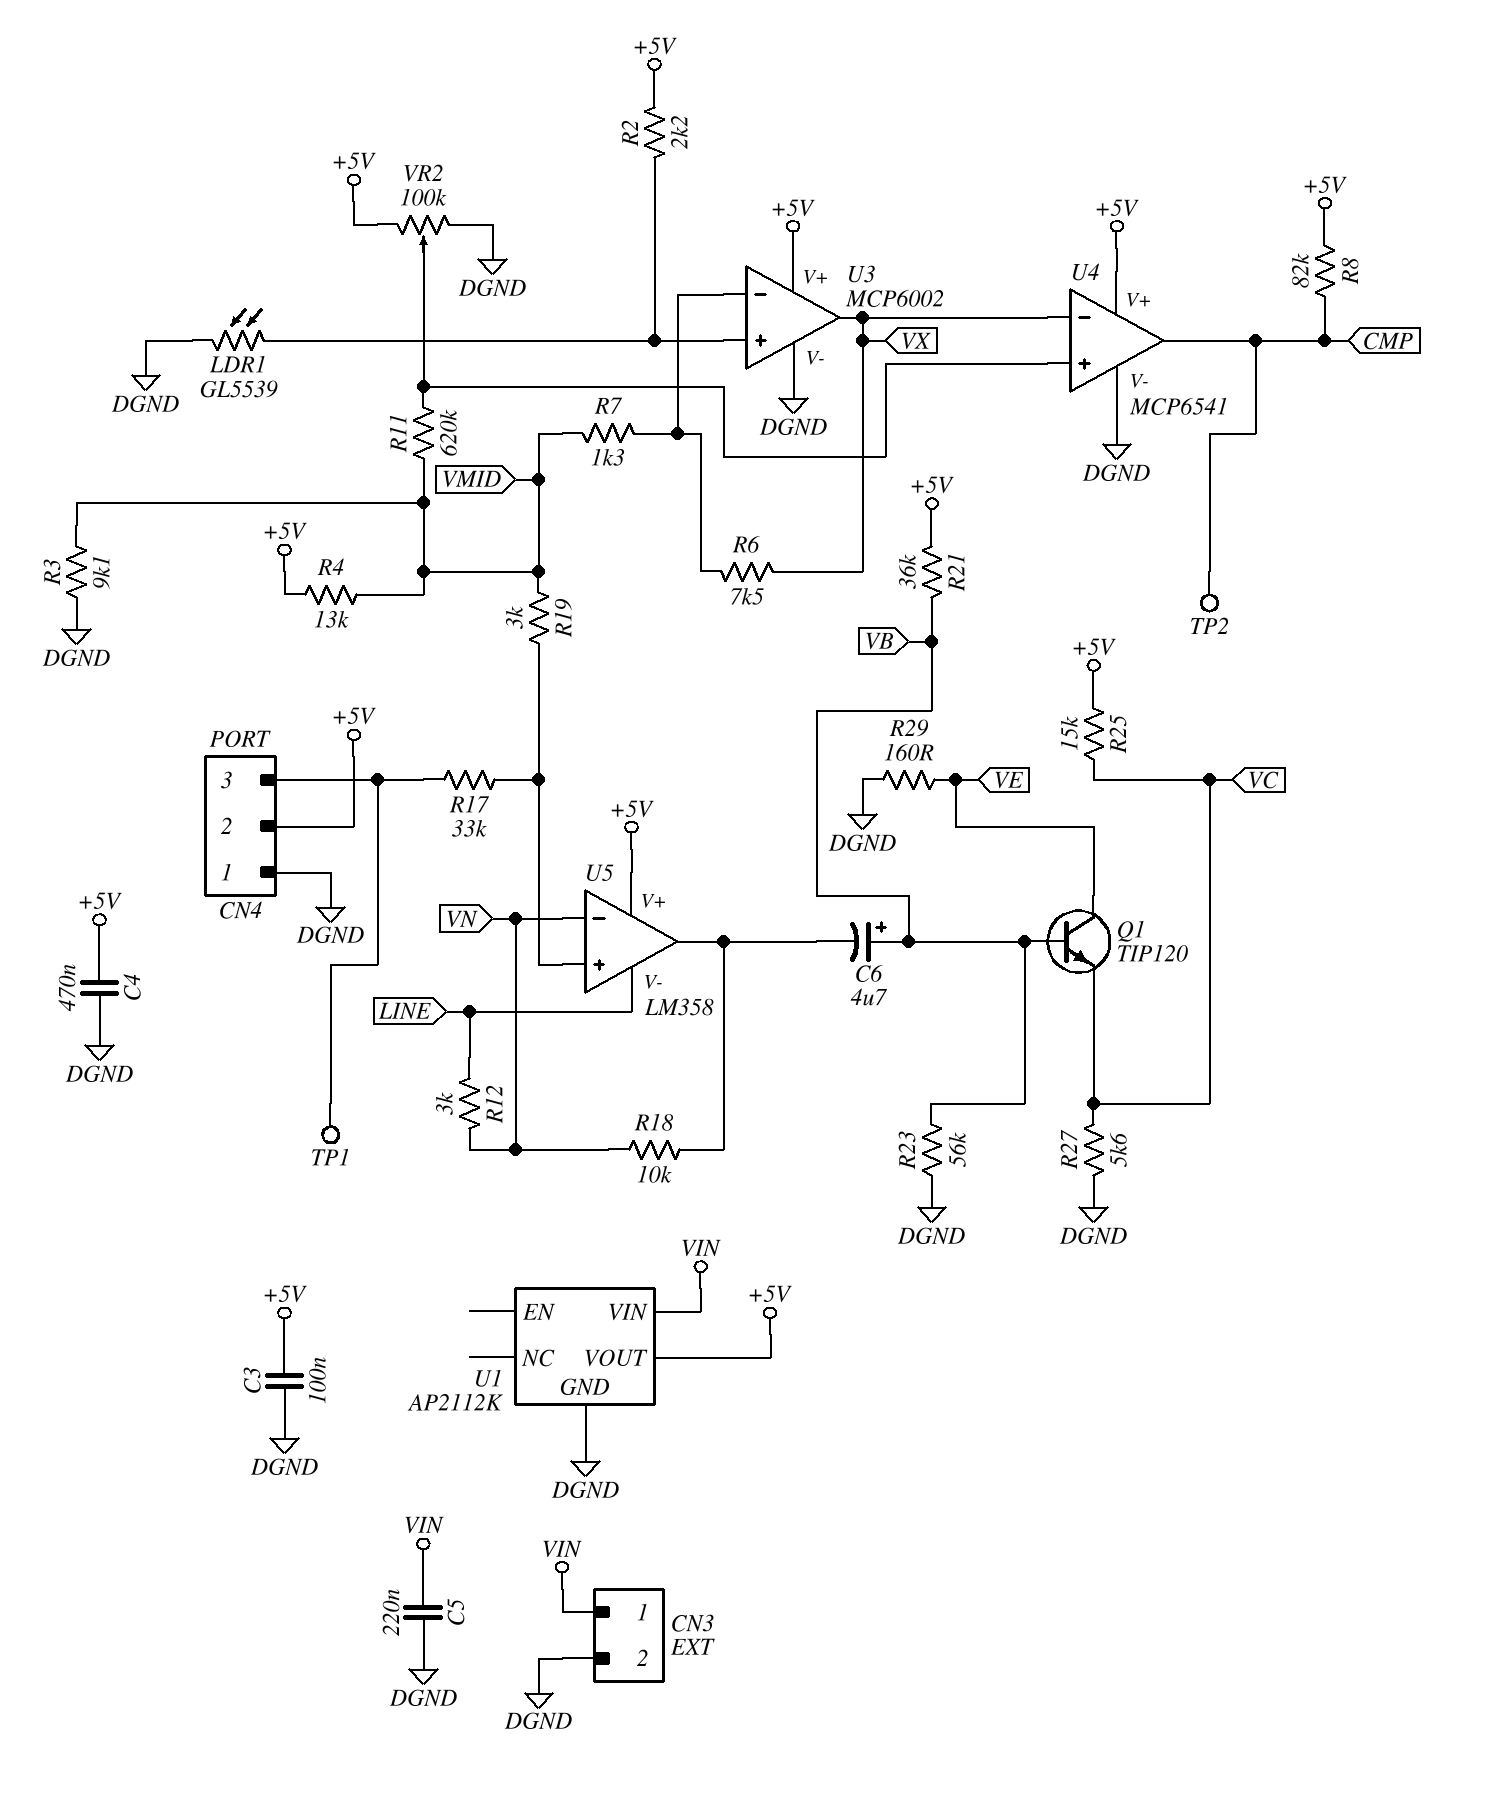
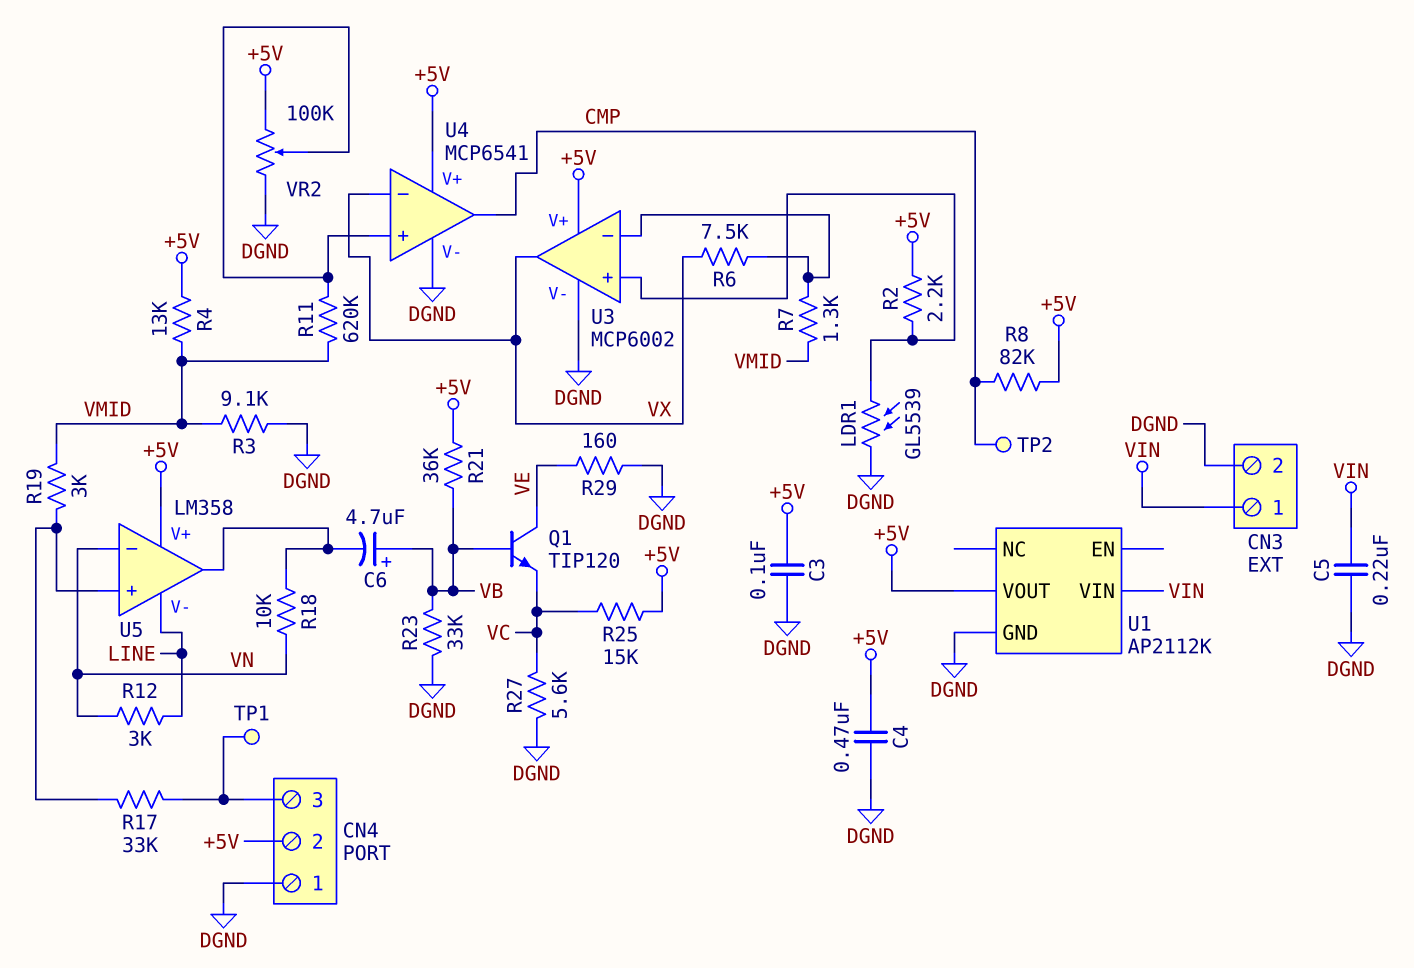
R23: 56k (DGND, VB) -> 33k (DGND, VB)

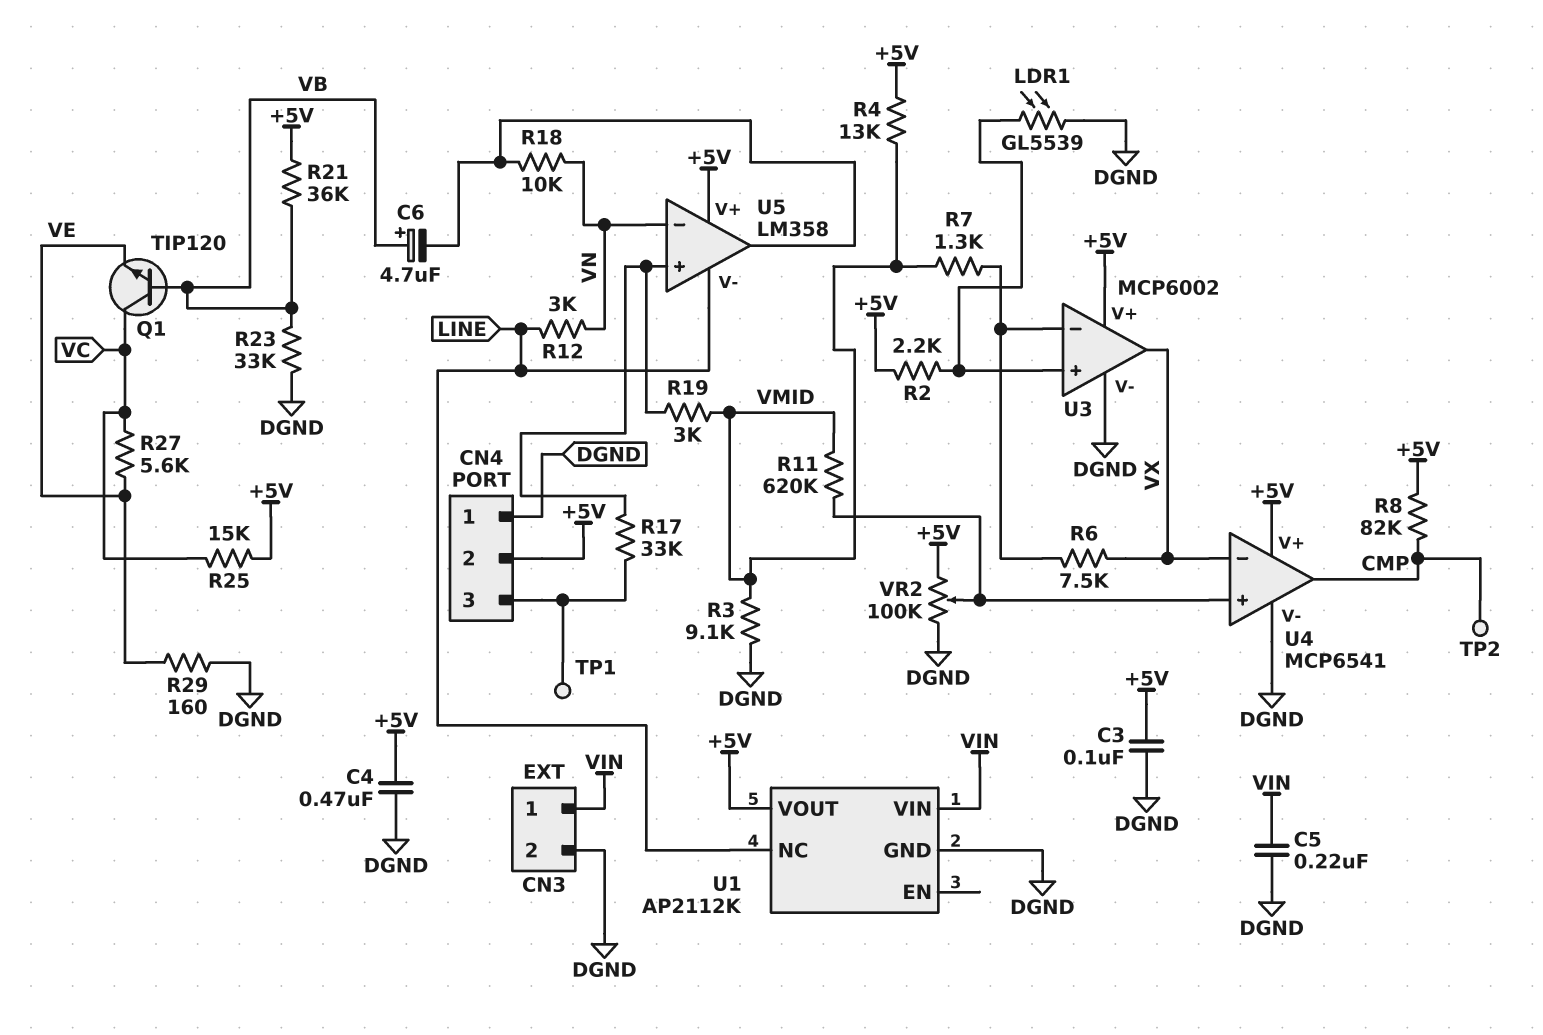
Q1: NPN TIP120 (B VB, C VE, E VC) -> NPN TIP120 (B VB, C VC, E VE)
R27: 5.6k (DGND, VC) -> 5.6k (VC, VE)
U1 pin NC: none -> LINE

